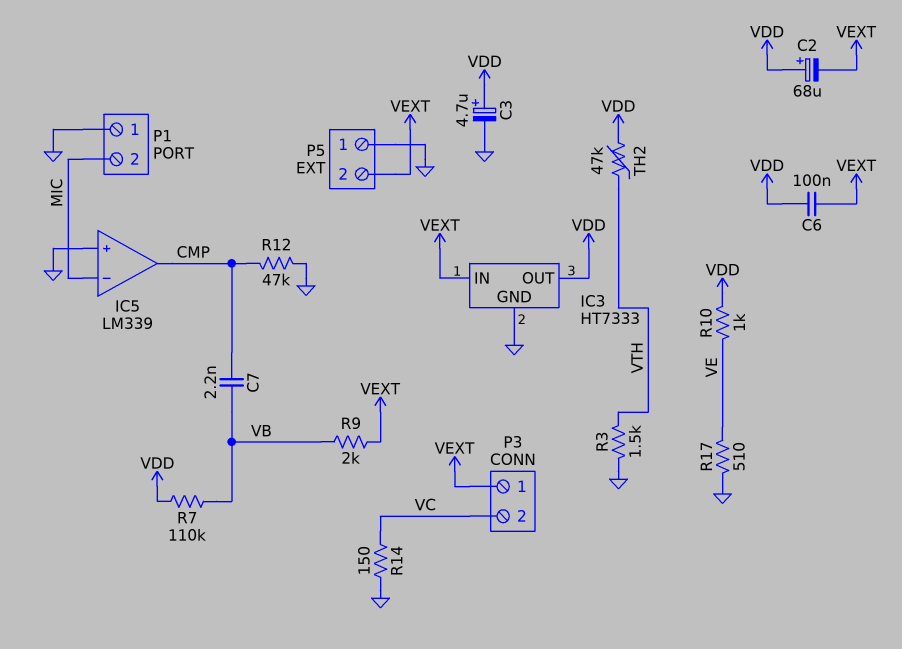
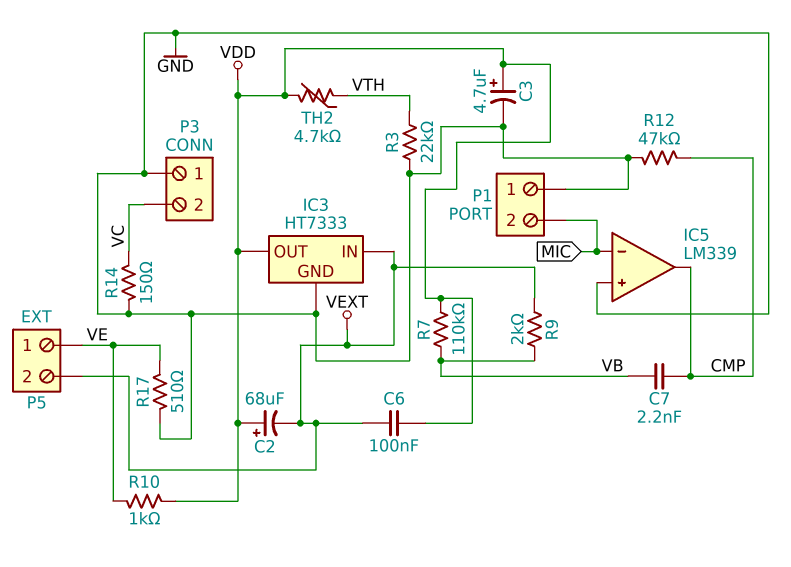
P3 pin 1: VEXT -> GND
P5 pin 1: GND -> VE
R3: 1.5k (GND, VTH) -> 22k (GND, VTH)
TH2: 47k (VDD, VTH) -> 4.7k (VDD, VTH)

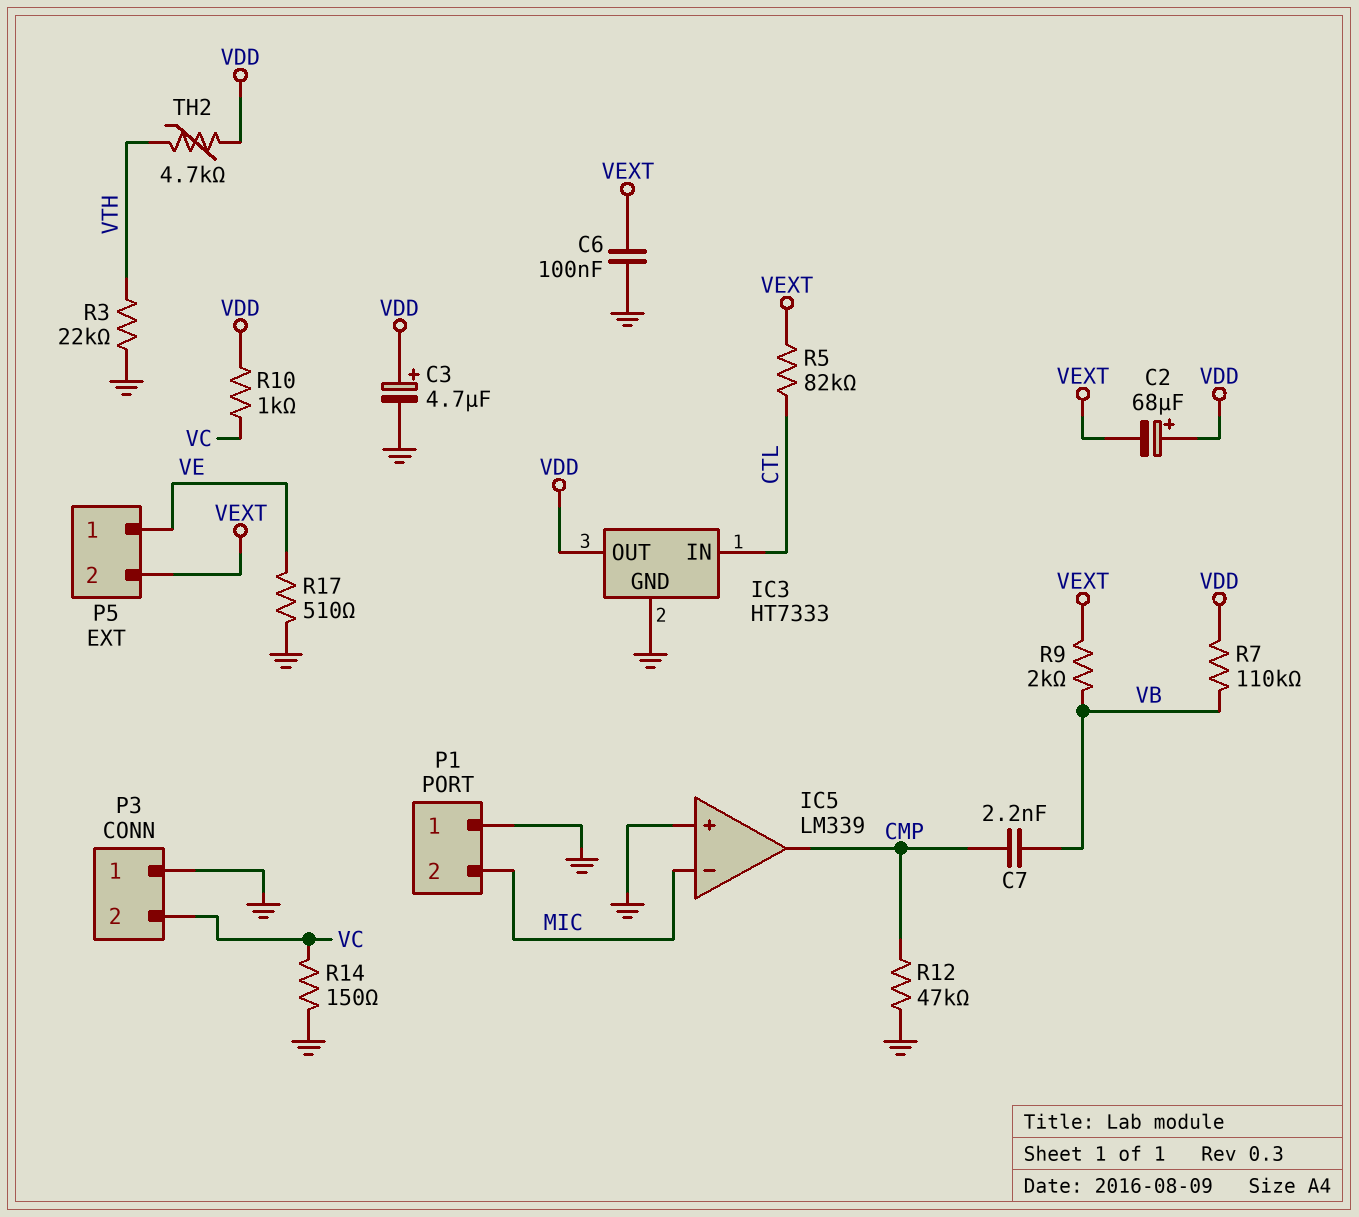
C6: 100nF (VDD, VEXT) -> 100nF (GND, VEXT)
IC3 pin IN: VEXT -> CTL
R5: none -> 82k (CTL, VEXT)
R10: 1k (VDD, VE) -> 1k (VC, VDD)

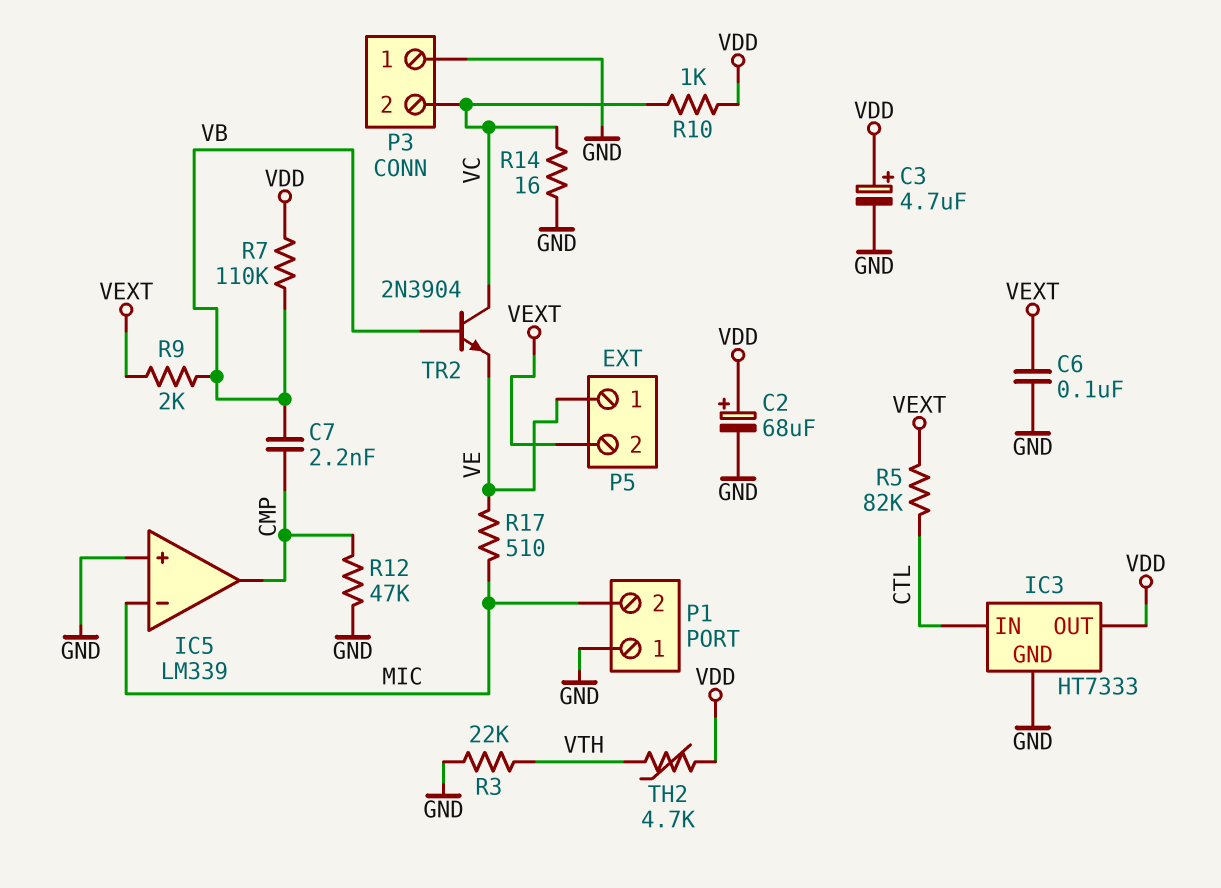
C2: 68uF (plus VDD, minus VEXT) -> 68uF (plus VDD, minus GND)
R14: 150 (GND, VC) -> 16 (GND, VC)
R17: 510 (GND, VE) -> 510 (MIC, VE)
TR2: none -> NPN 2N3904 (B VB, C VC, E VE)

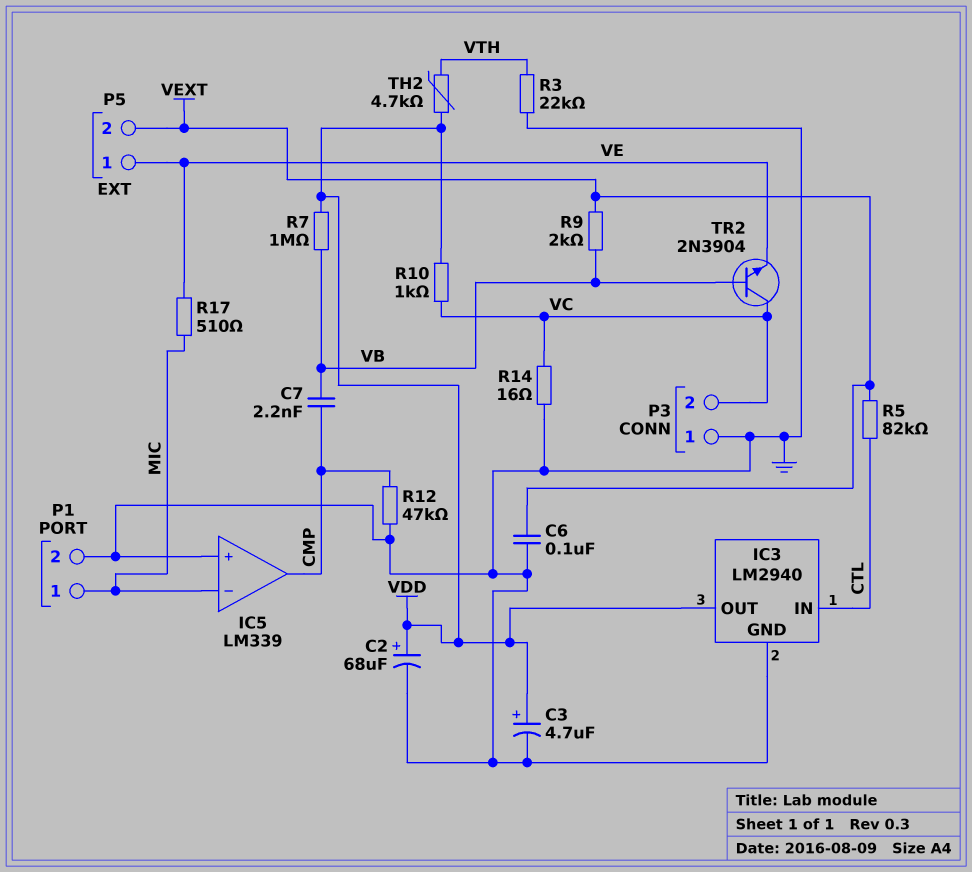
IC3: HT7333 -> LM2940
P1 pin 1: GND -> MIC
P1 pin 2: MIC -> GND
R7: 110k (VB, VDD) -> 1M (VB, VDD)

